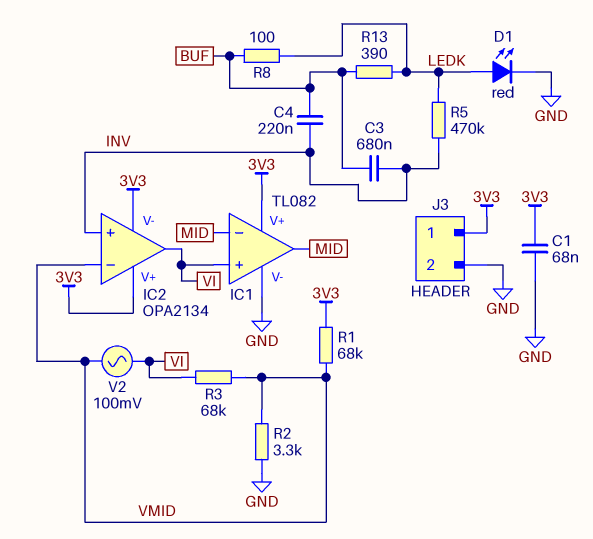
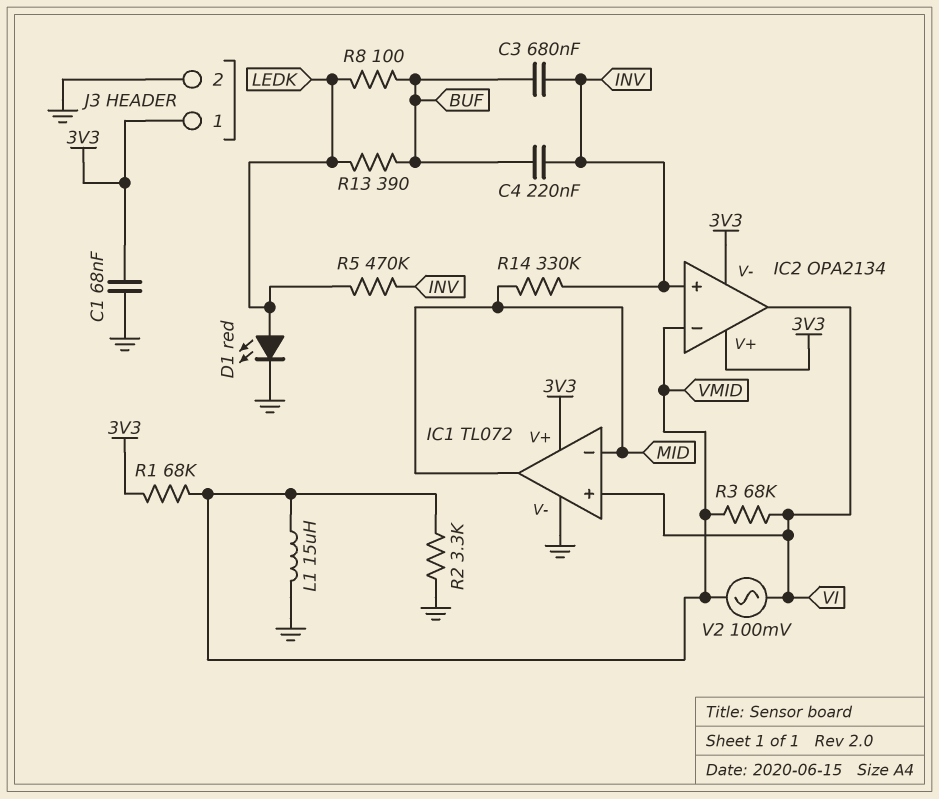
IC1: TL082 -> TL072
L1: none -> 15uH (GND, VMID)
R14: none -> 330k (INV, MID)

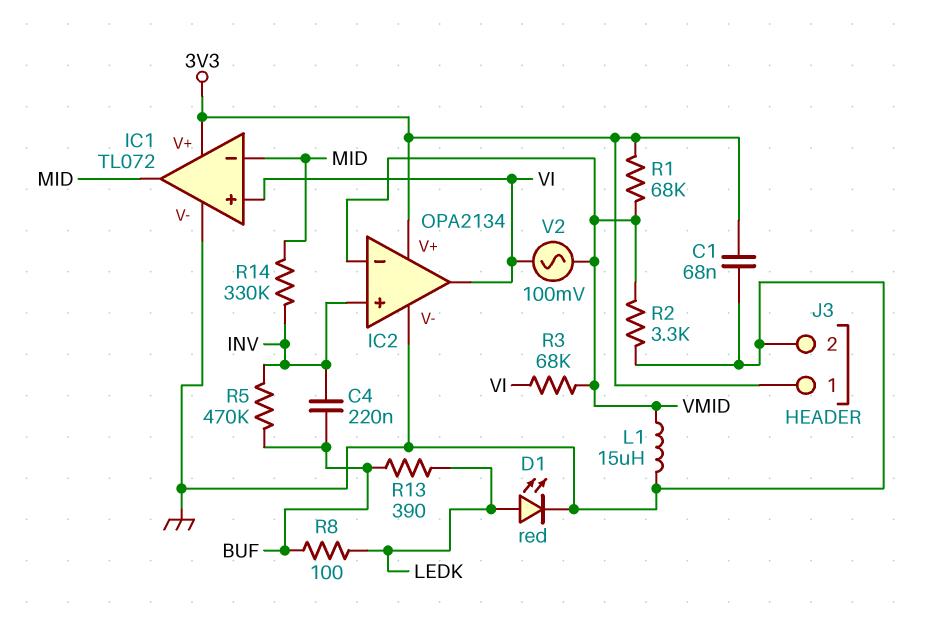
C3: 680nF (BUF, INV) -> none
IC2 pin V-: 3V3 -> GND
R5: 470k (INV, LEDK) -> 470k (BUF, INV)

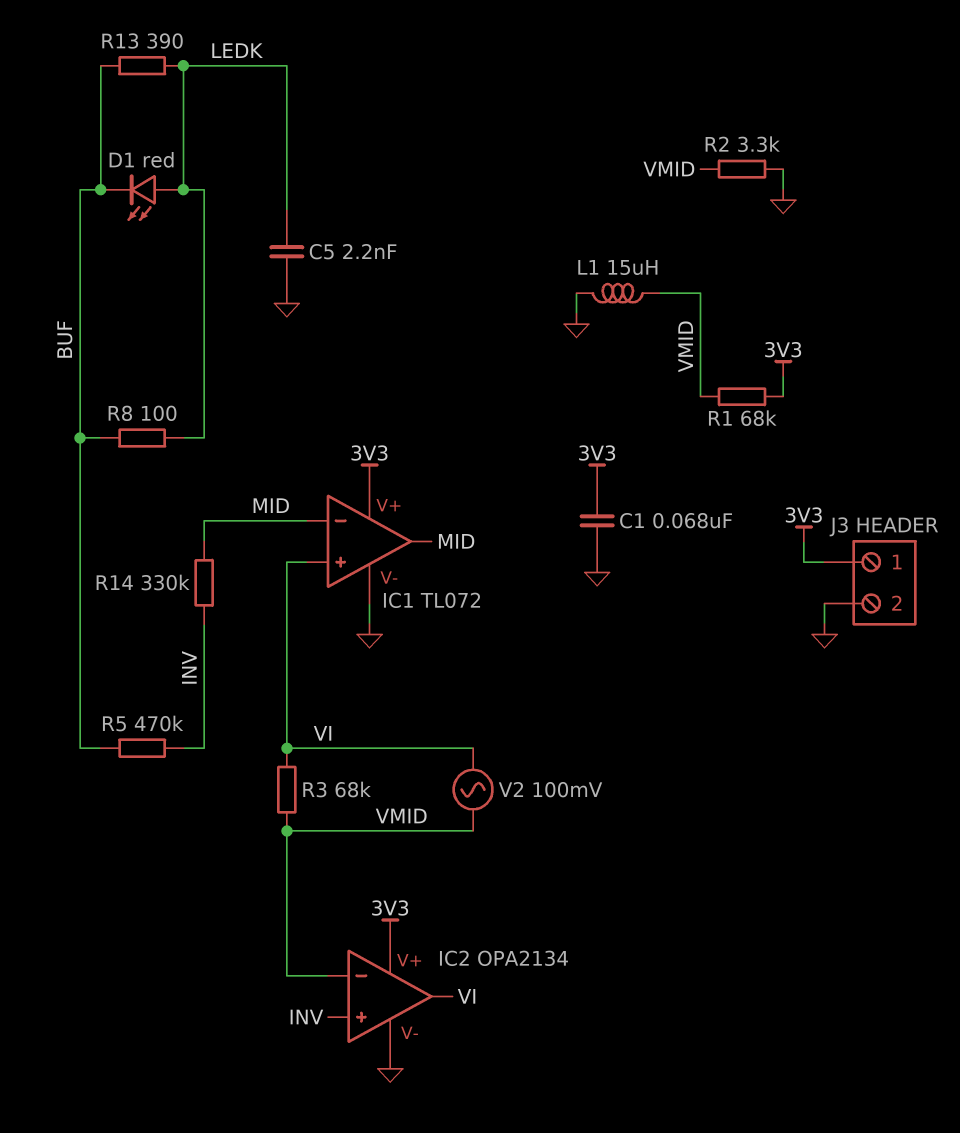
C4: 220nF (BUF, INV) -> none
C5: none -> 2.2nF (GND, LEDK)
D1: LED red (A LEDK, K GND) -> LED red (A LEDK, K BUF)

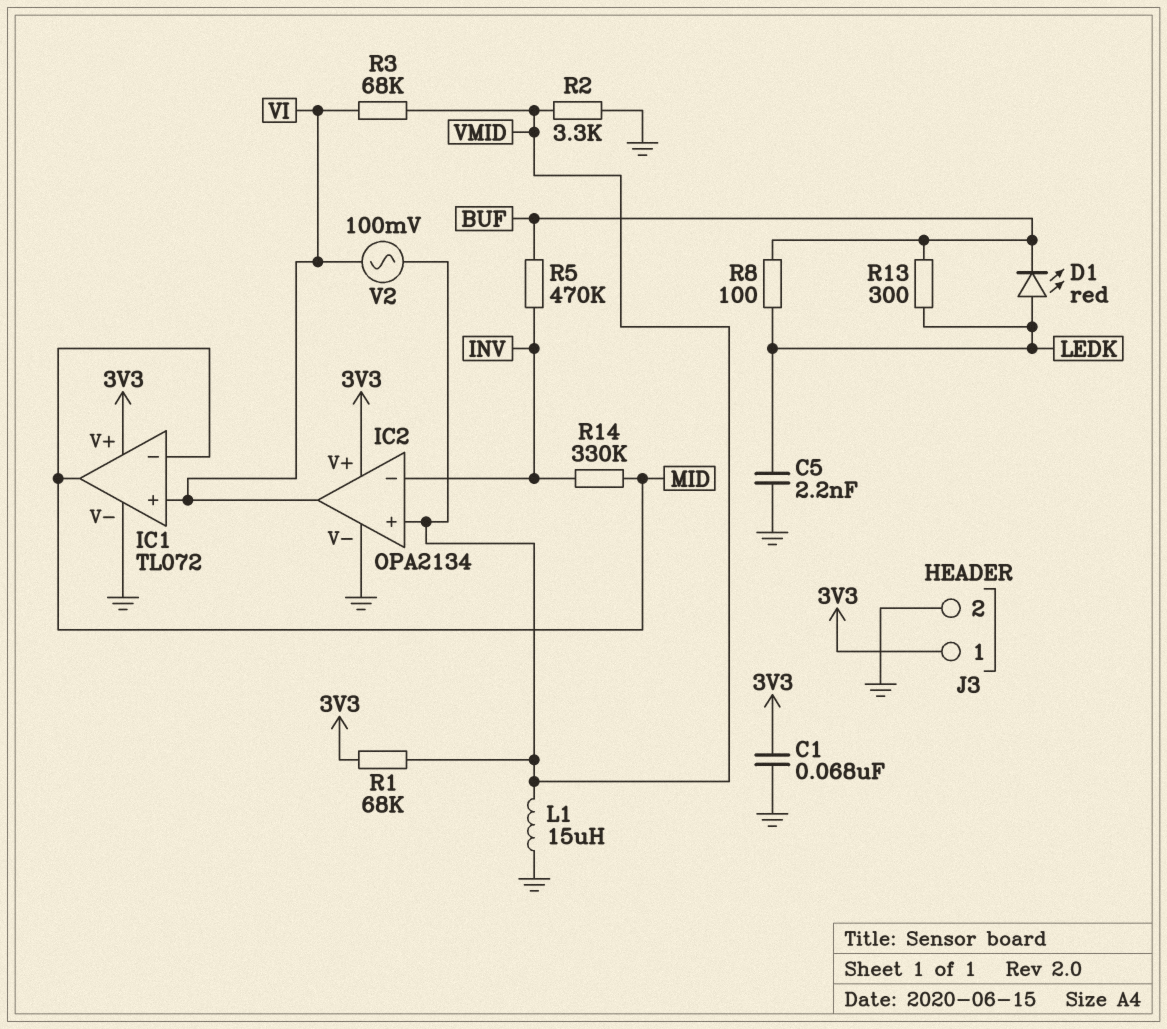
IC2 pin in+: INV -> VMID
IC2 pin in-: VMID -> INV
R13: 390 (BUF, LEDK) -> 300 (BUF, LEDK)

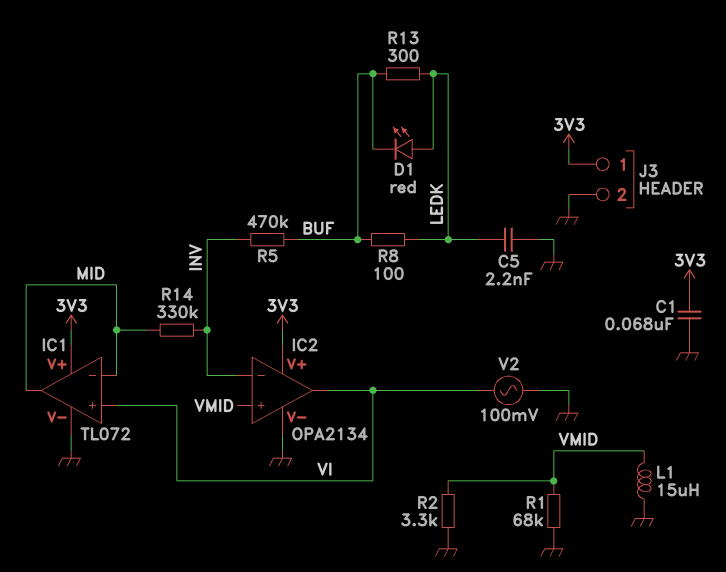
R1: 68k (3V3, VMID) -> 68k (GND, VMID)
R3: 68k (VI, VMID) -> none
V2: AC 100mV (VI, VMID) -> AC 100mV (GND, VI)

